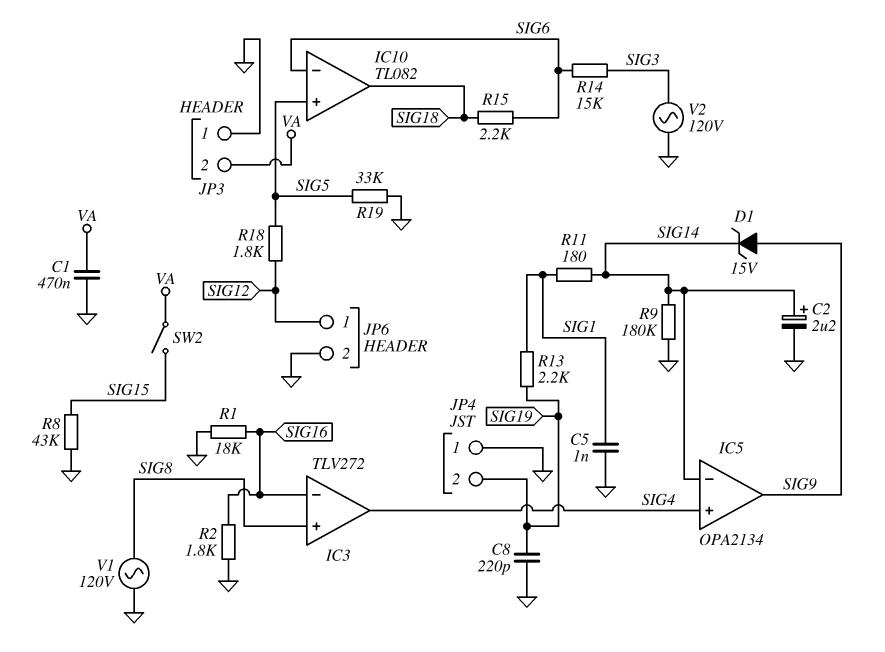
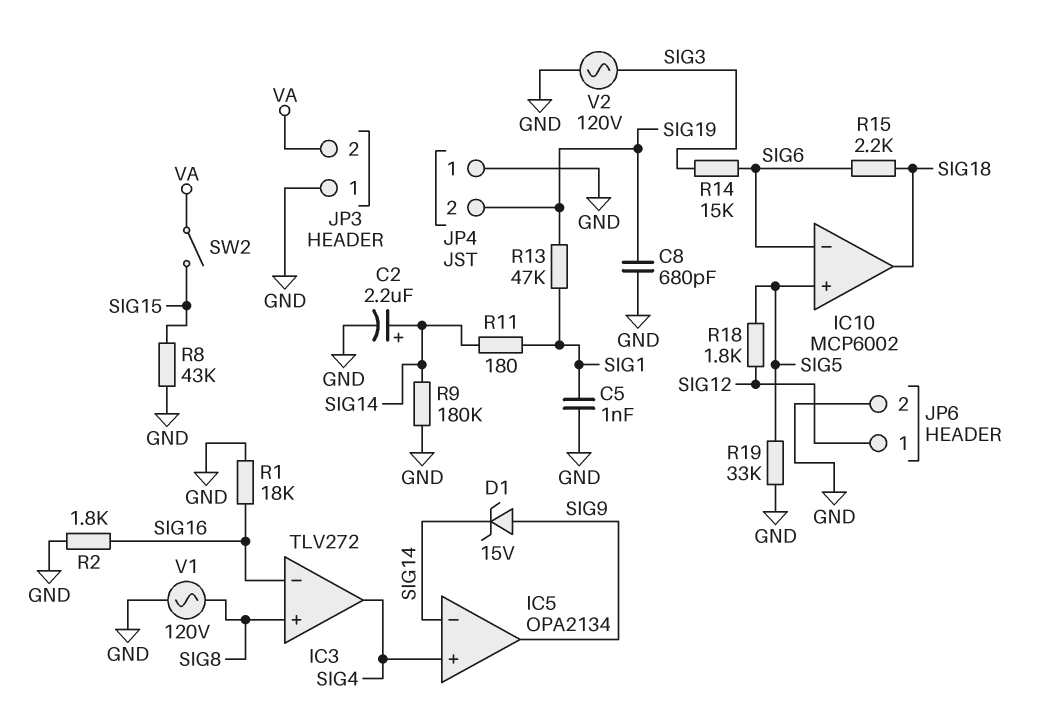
C1: 470nF (GND, VA) -> none
C8: 220pF (GND, SIG19) -> 680pF (GND, SIG19)
IC10: TL082 -> MCP6002
R13: 2.2k (SIG1, SIG19) -> 47k (SIG1, SIG19)

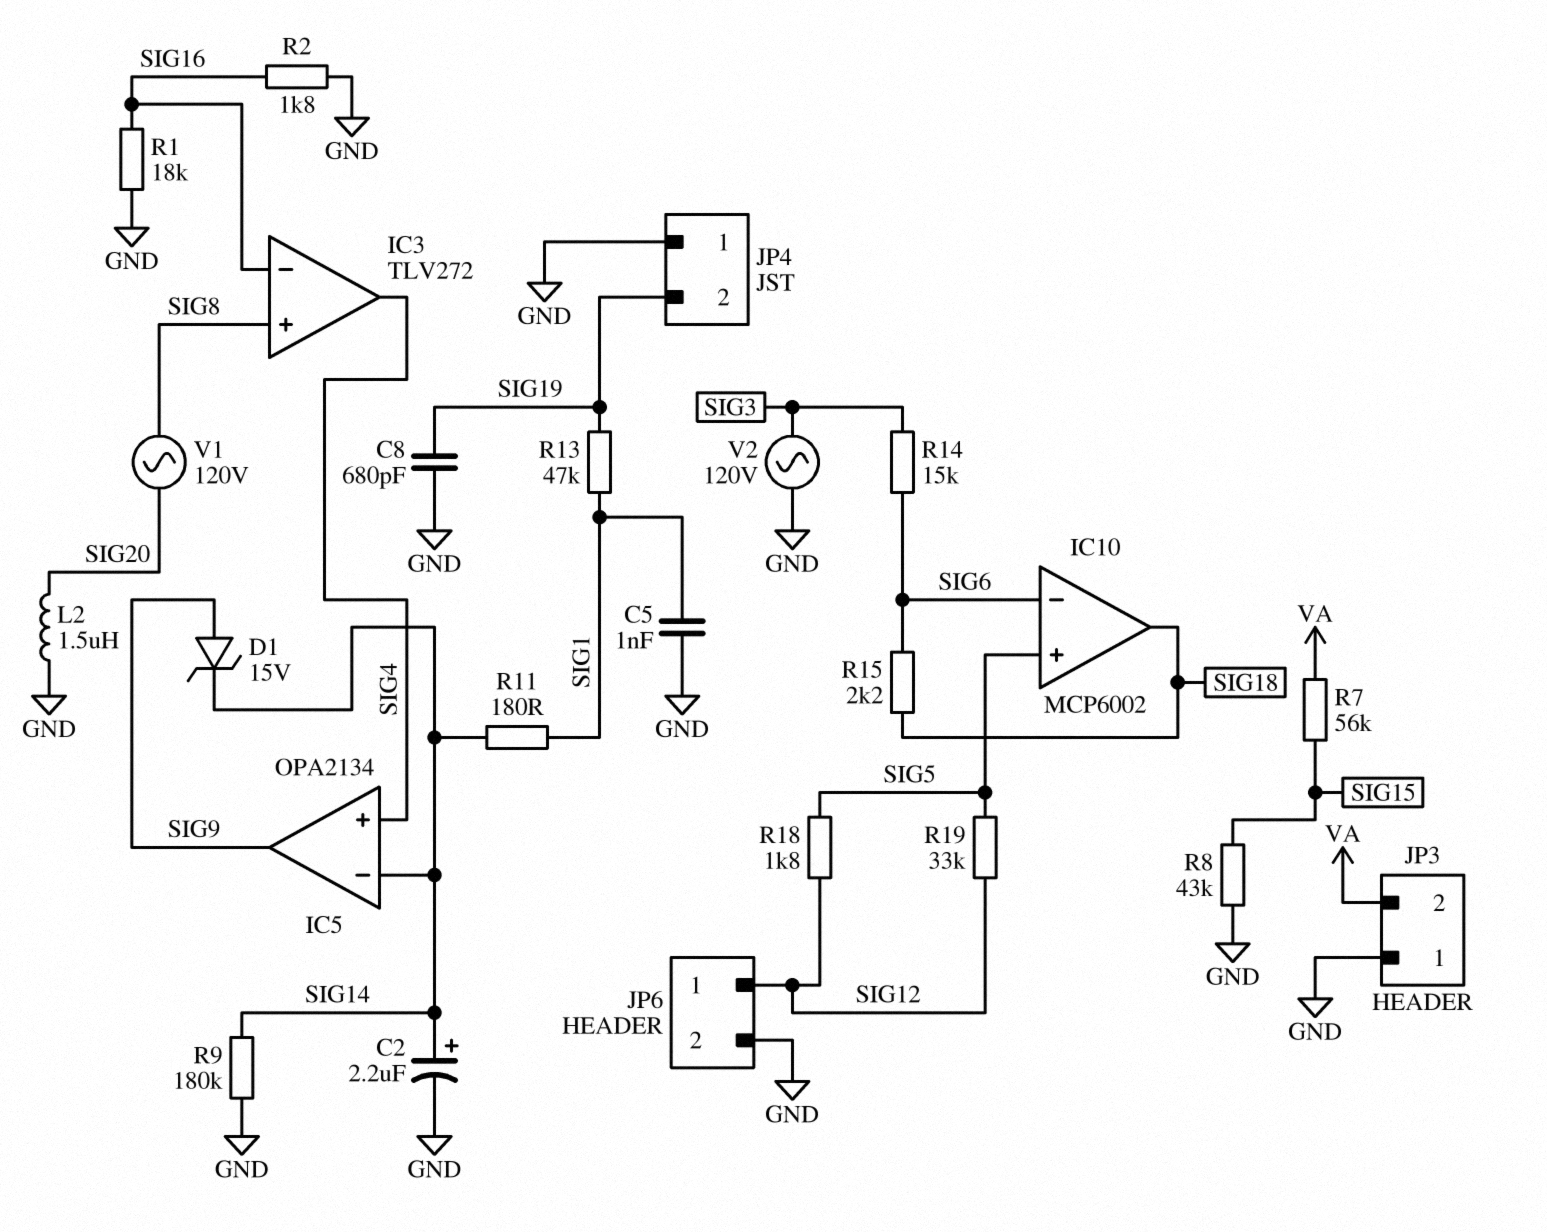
L2: none -> 1.5uH (GND, SIG20)
R7: none -> 56k (SIG15, VA)
R19: 33k (GND, SIG5) -> 33k (SIG5, SIG12)
SW2: switch (SIG15, VA) -> none
V1: AC 120V (GND, SIG8) -> AC 120V (SIG8, SIG20)

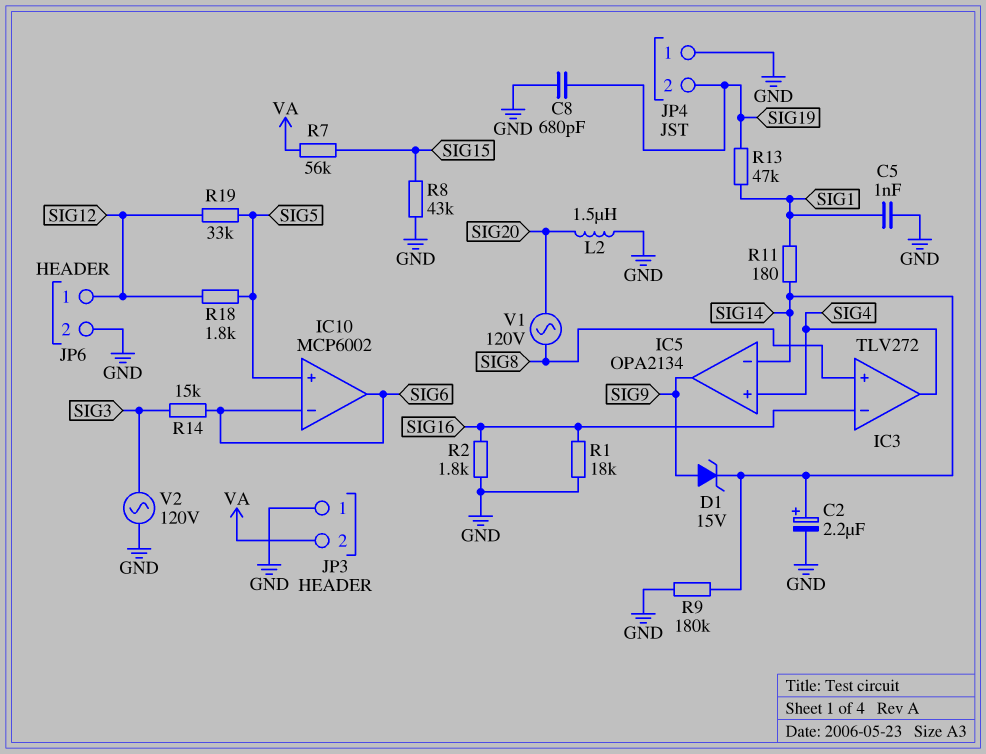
IC10 pin out: SIG18 -> SIG6
R15: 2.2k (SIG6, SIG18) -> none

